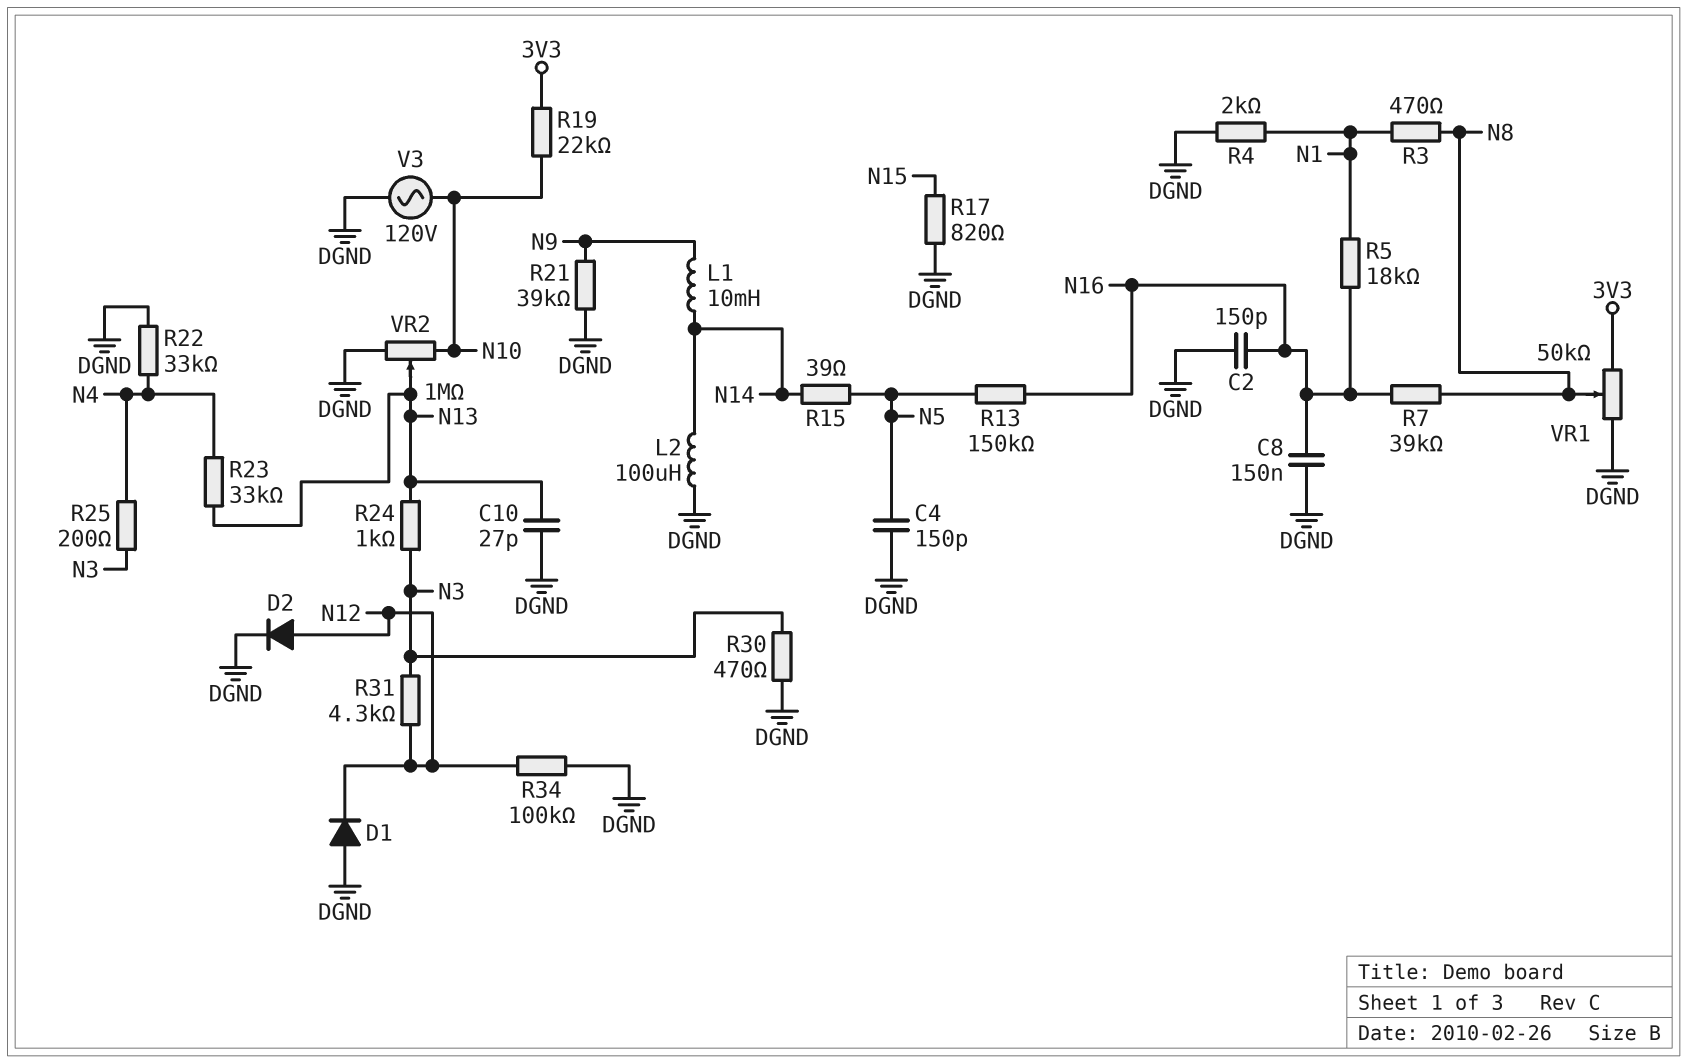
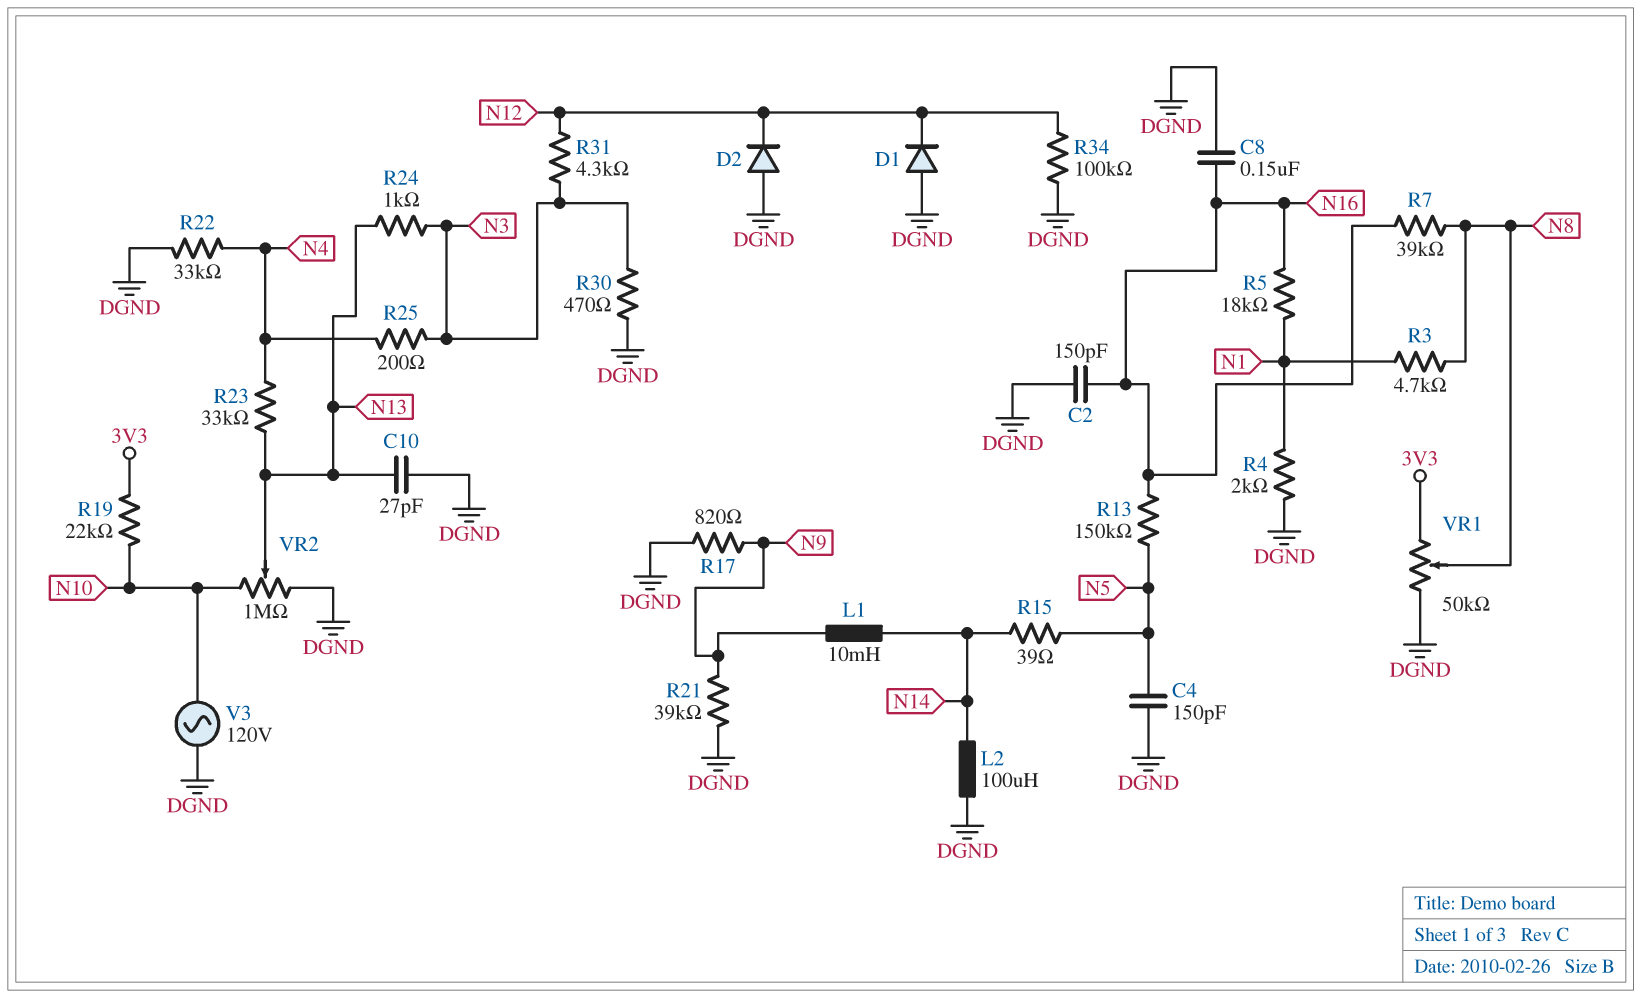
D2: diode (A N12, K DGND) -> diode (A DGND, K N12)
R3: 470 (N1, N8) -> 4.7k (N1, N8)
R17: 820 (DGND, N15) -> 820 (DGND, N9)

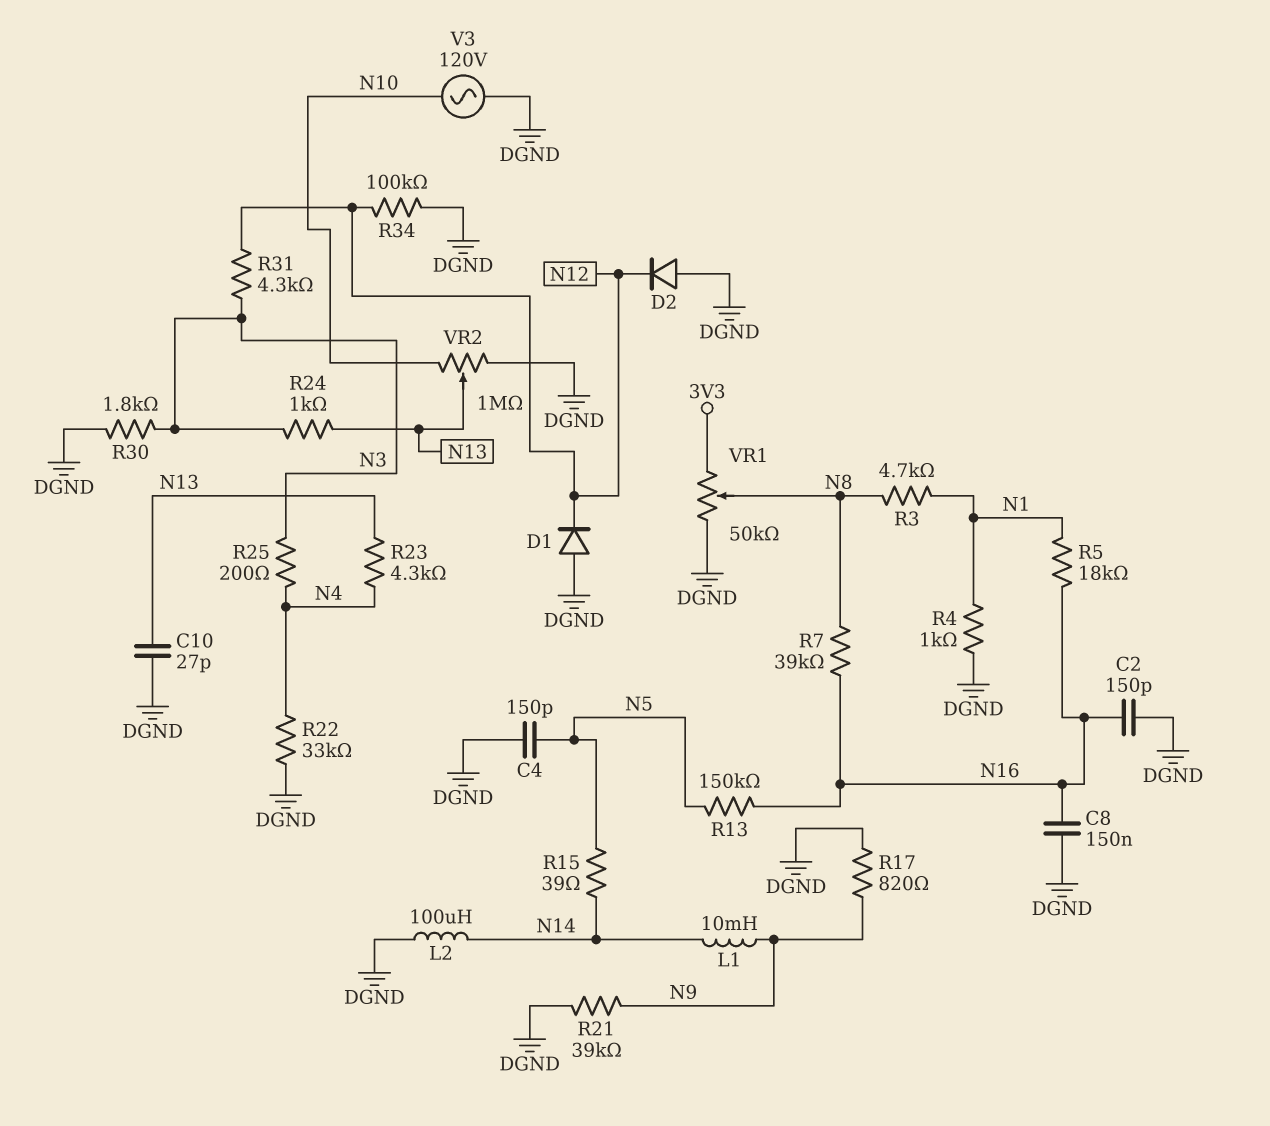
R4: 2k (DGND, N1) -> 1k (DGND, N1)
R19: 22k (3V3, N10) -> none
R23: 33k (N4, N13) -> 4.3k (N4, N13)
R30: 470 (DGND, N3) -> 1.8k (DGND, N3)

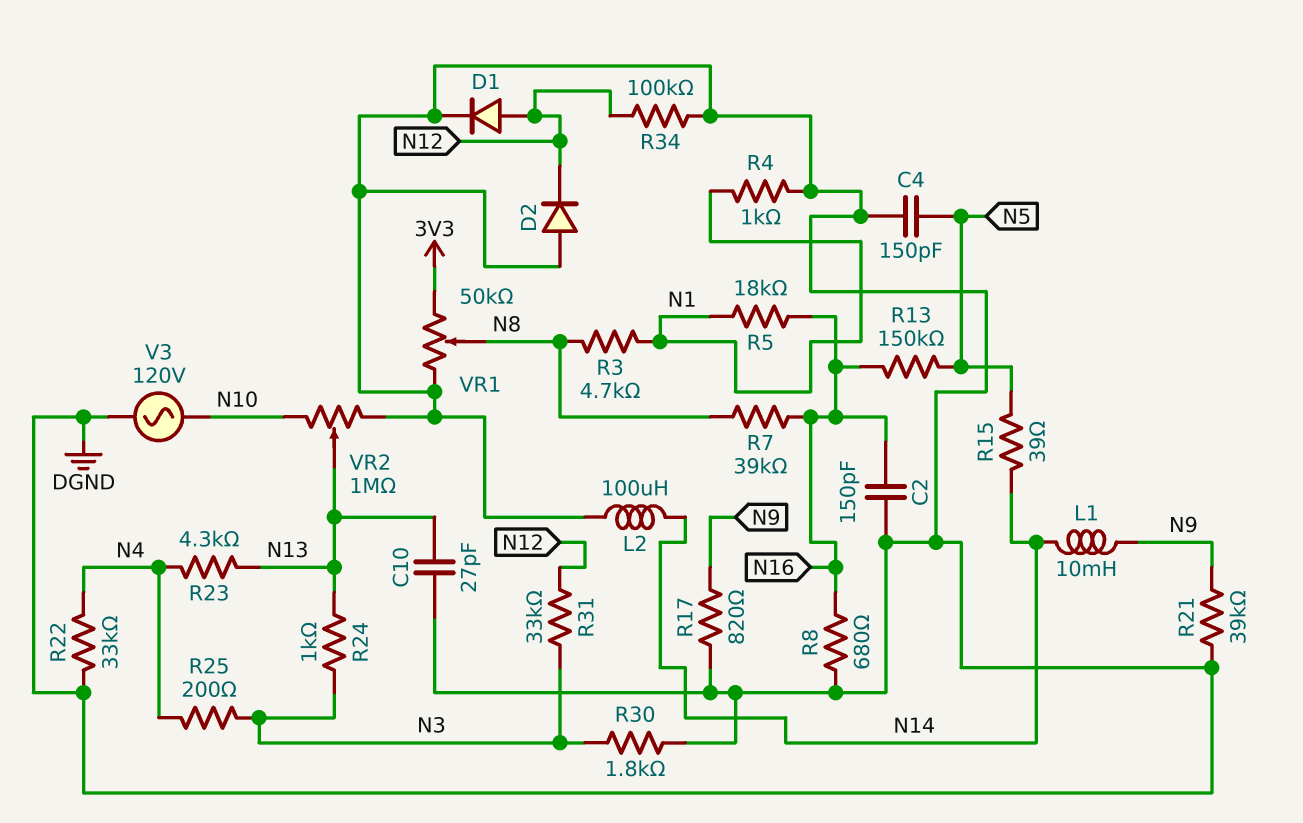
C8: 150nF (DGND, N16) -> none
D1: diode (A DGND, K N12) -> diode (A N12, K DGND)
R8: none -> 680 (DGND, N16)
R31: 4.3k (N3, N12) -> 33k (N3, N12)

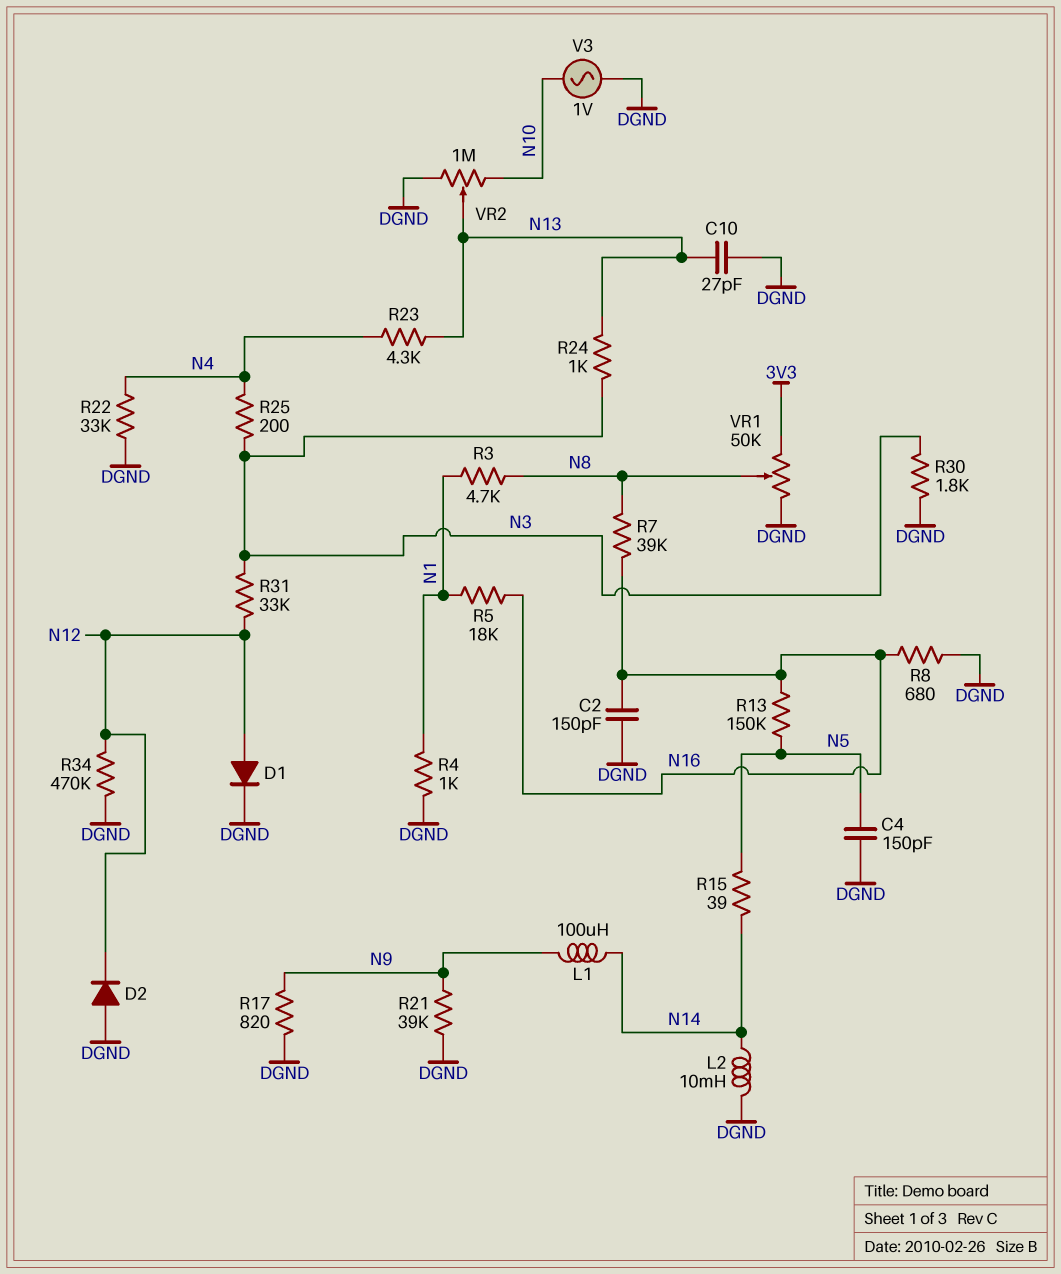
L1: 10mH (N9, N14) -> 100uH (N9, N14)
L2: 100uH (DGND, N14) -> 10mH (DGND, N14)
R34: 100k (DGND, N12) -> 470k (DGND, N12)
V3: AC 120V (DGND, N10) -> AC 1V (DGND, N10)

